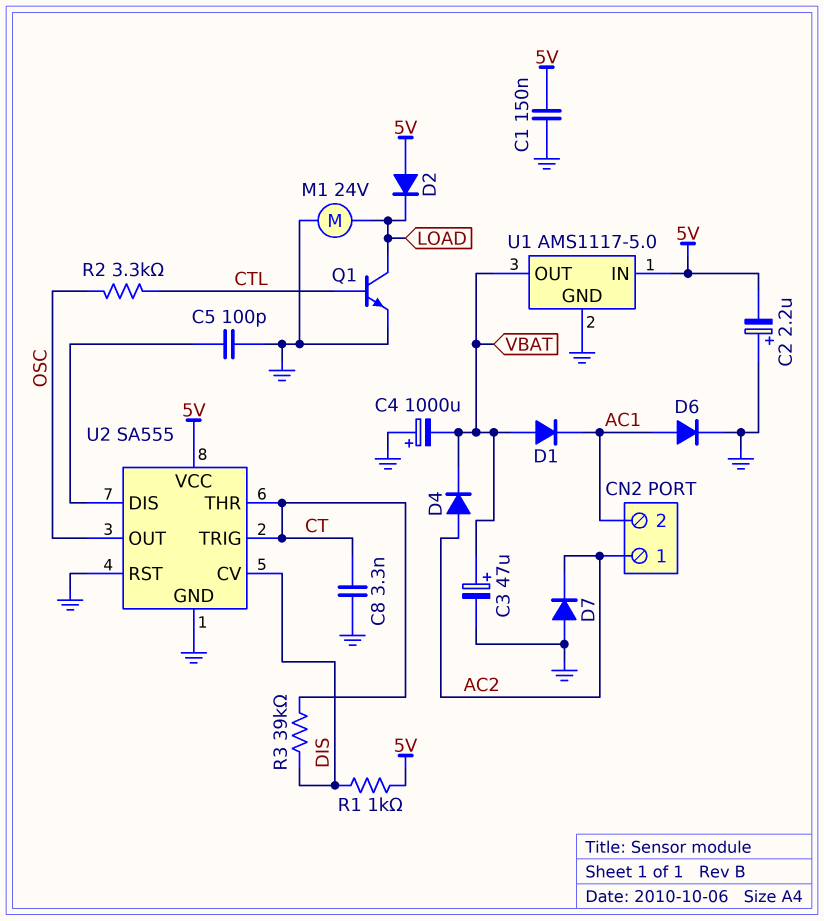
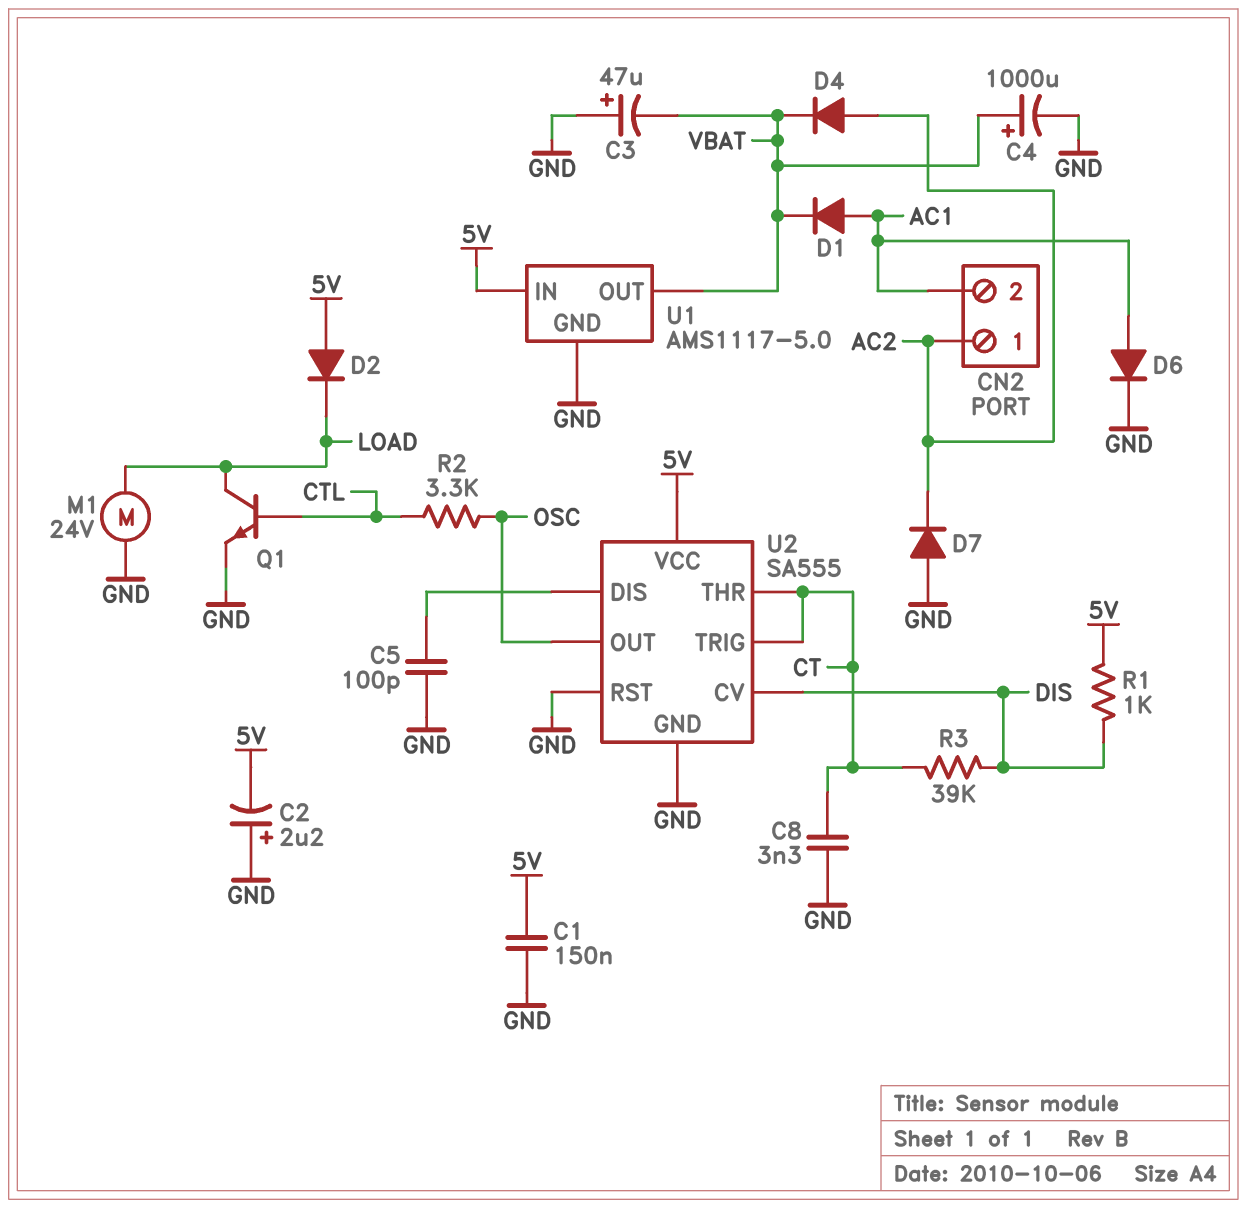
C3: 47uF (plus VBAT, minus GND) -> 47uF (plus GND, minus VBAT)
C4: 1000uF (plus GND, minus VBAT) -> 1000uF (plus VBAT, minus GND)
D1: diode (A VBAT, K AC1) -> diode (A AC1, K VBAT)

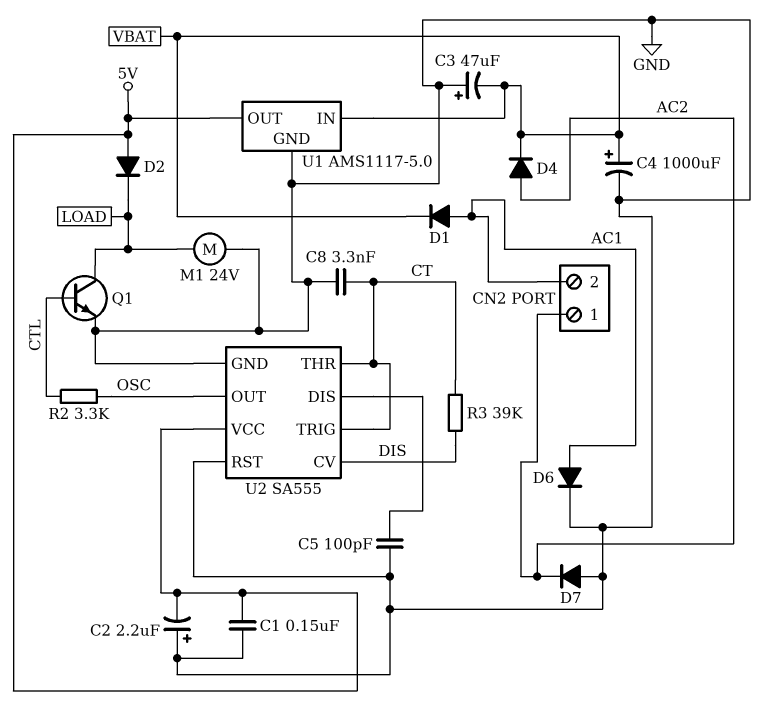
R1: 1k (5V, DIS) -> none
U1 pin IN: 5V -> VBAT
U1 pin OUT: VBAT -> 5V

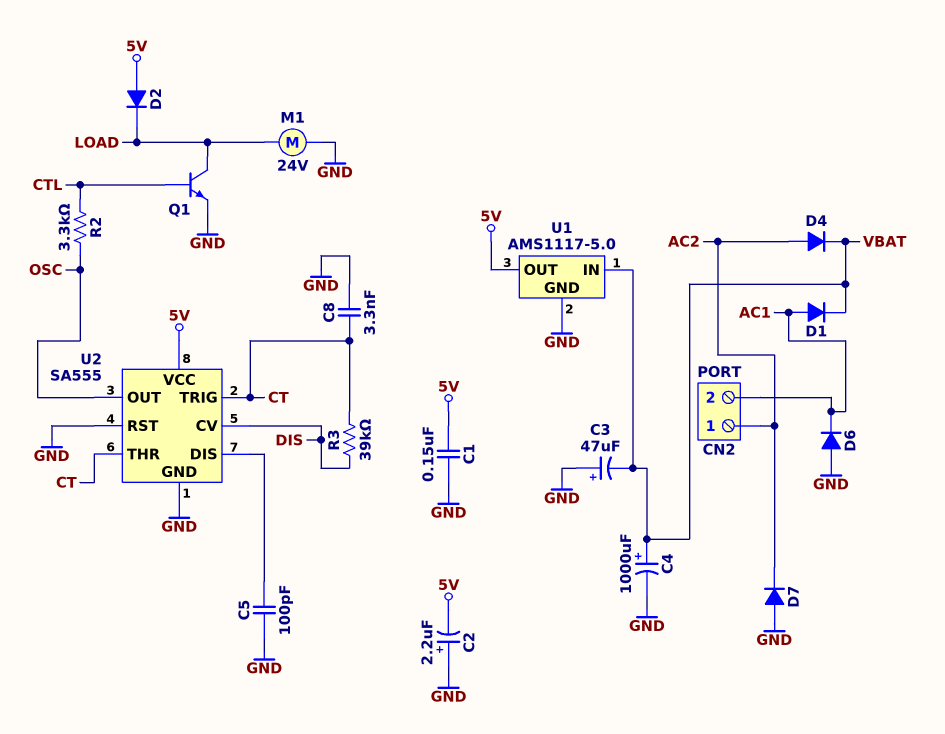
D6: diode (A AC1, K GND) -> diode (A GND, K AC1)

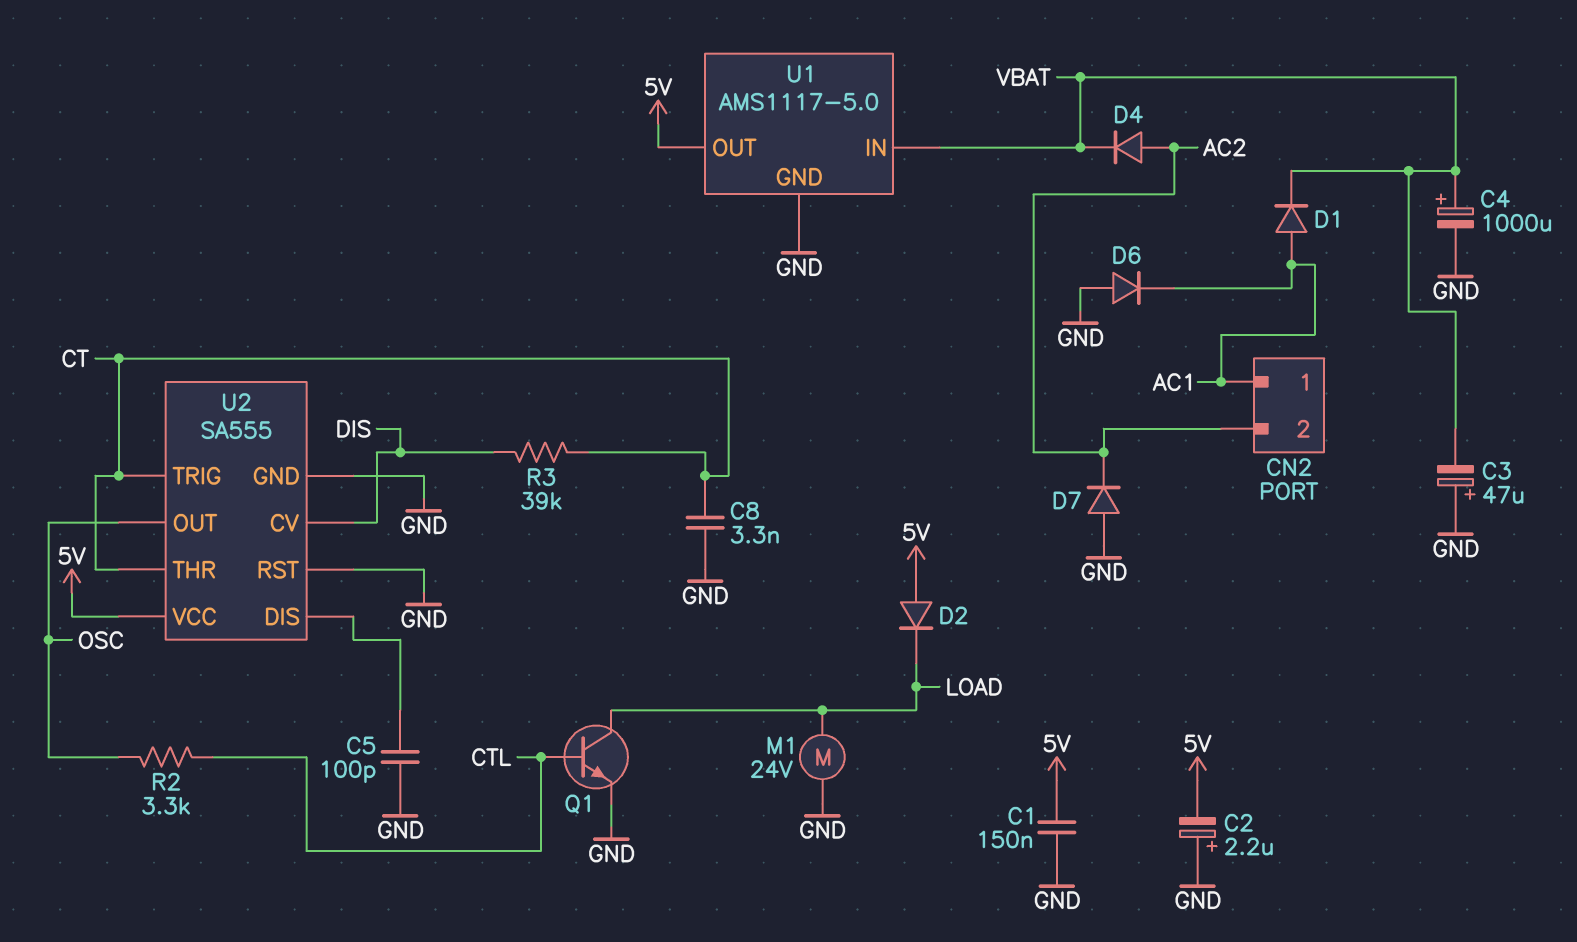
CN2 pin 1: AC2 -> AC1
CN2 pin 2: AC1 -> AC2

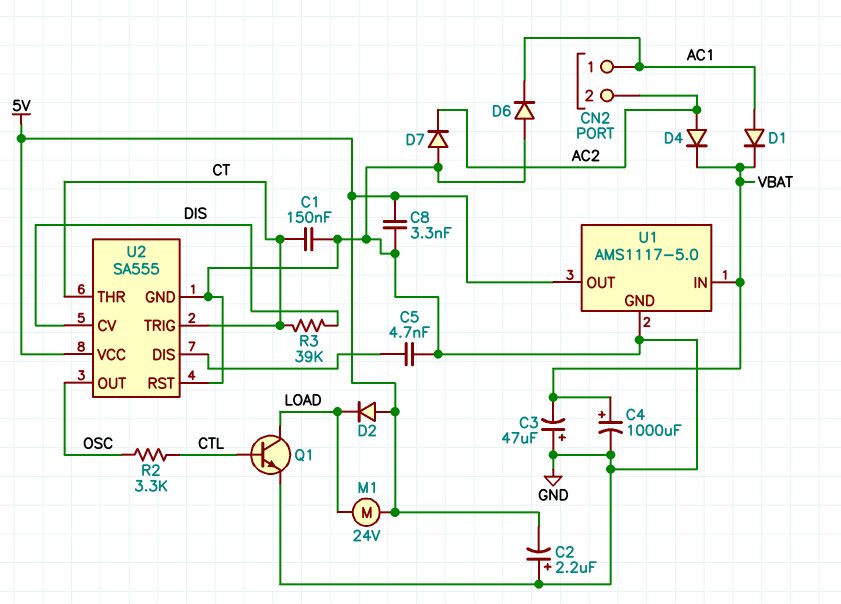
C1: 150nF (5V, GND) -> 150nF (CT, GND)
C5: 100pF (GND, U2/DIS) -> 4.7nF (GND, U2/DIS)
C8: 3.3nF (CT, GND) -> 3.3nF (5V, GND)
M1: motor 24V (GND, LOAD) -> motor 24V (5V, LOAD)

